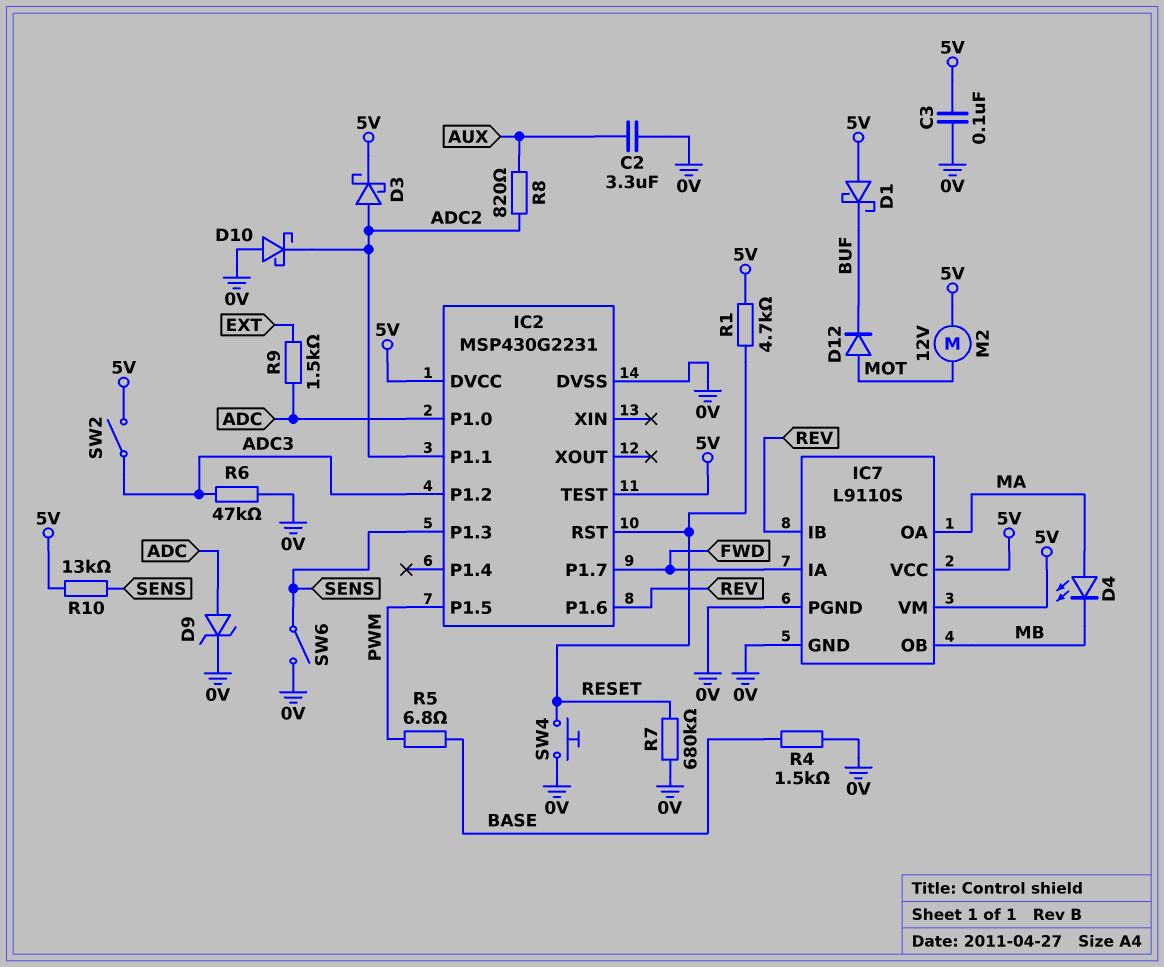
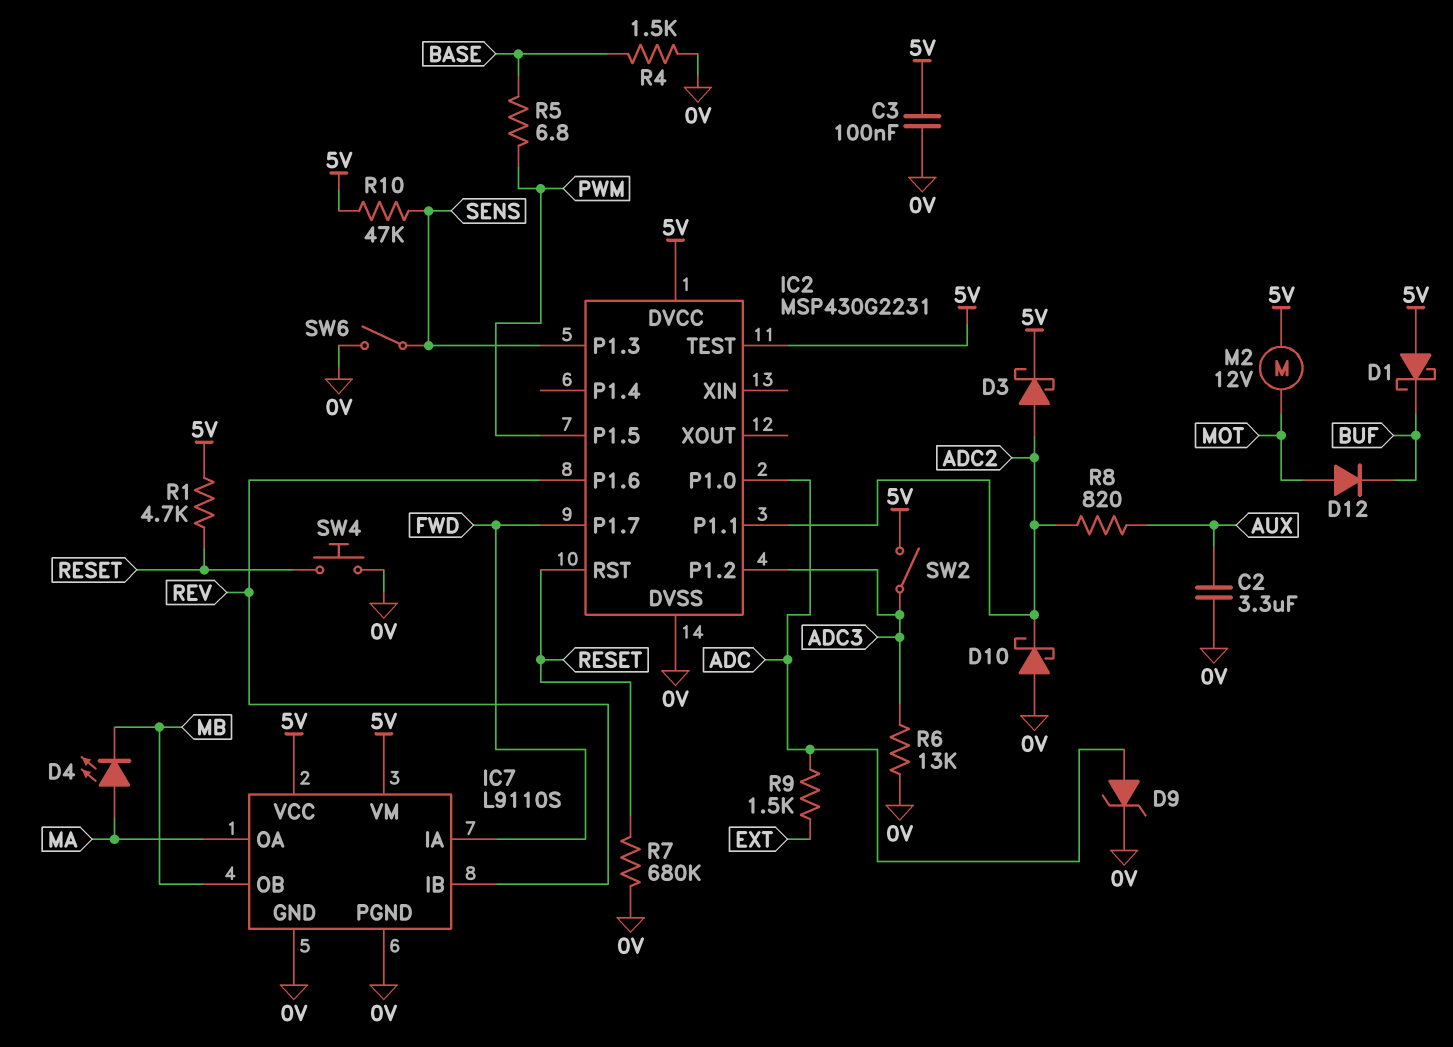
R6: 47k (0V, ADC3) -> 13k (0V, ADC3)
R10: 13k (5V, SENS) -> 47k (5V, SENS)

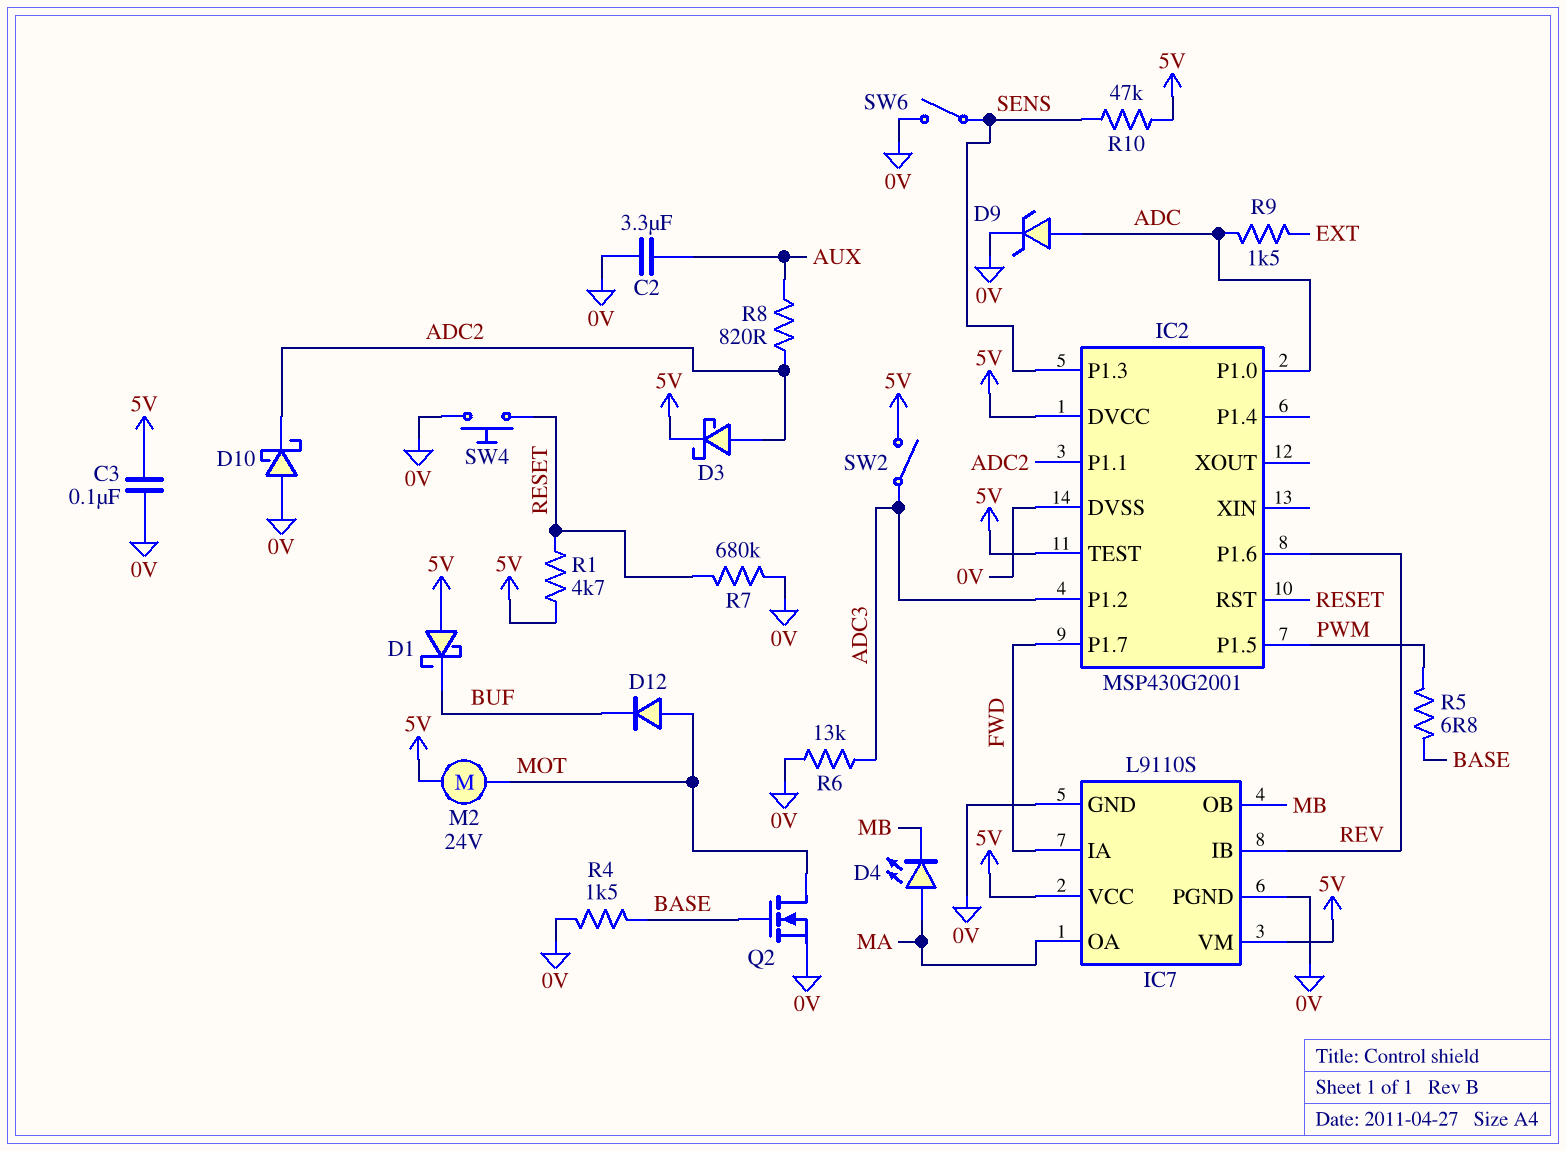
IC2: MSP430G2231 -> MSP430G2001
M2: motor 12V (5V, MOT) -> motor 24V (5V, MOT)
Q2: none -> NMOS (G BASE, D MOT, S 0V)

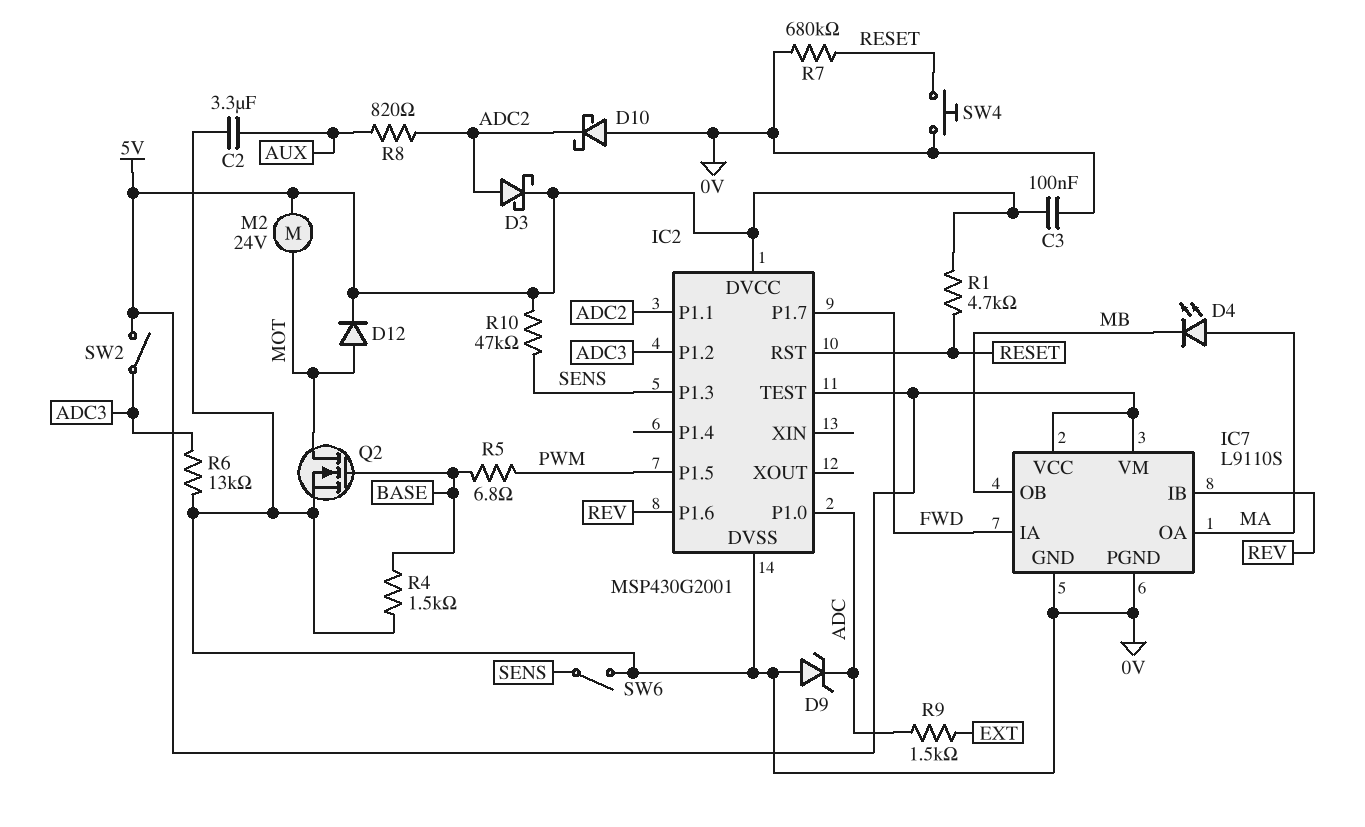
D1: schottky (A 5V, K BUF) -> none
D9: zener (A ADC, K 0V) -> zener (A 0V, K ADC)
D12: diode (A MOT, K BUF) -> diode (A MOT, K 5V)

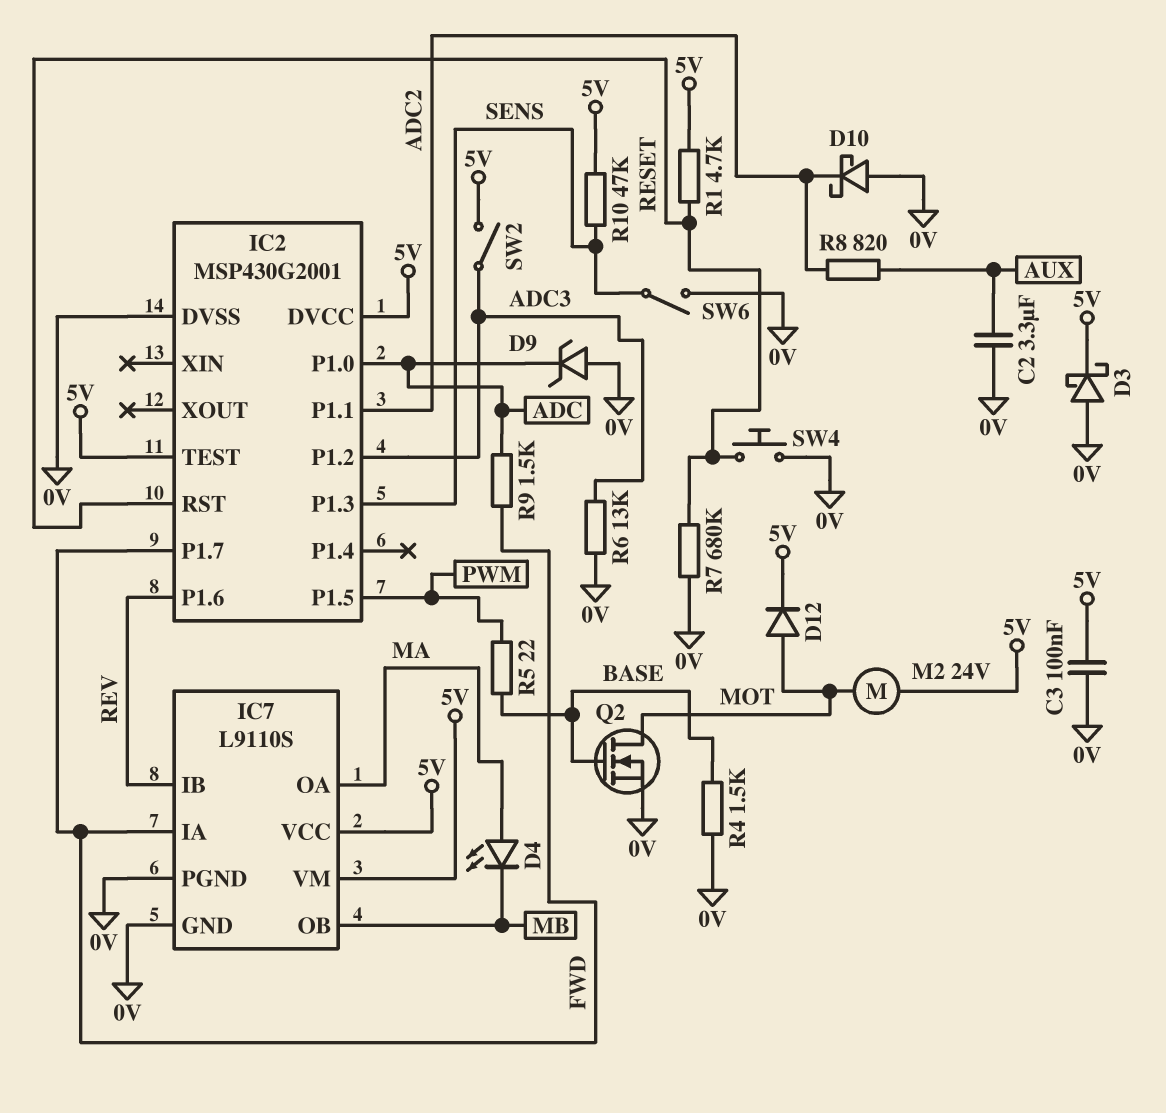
D3: schottky (A ADC2, K 5V) -> schottky (A 0V, K 5V)
R5: 6.8 (BASE, PWM) -> 22 (BASE, PWM)
R9: 1.5k (ADC, EXT) -> 1.5k (ADC, FWD)

